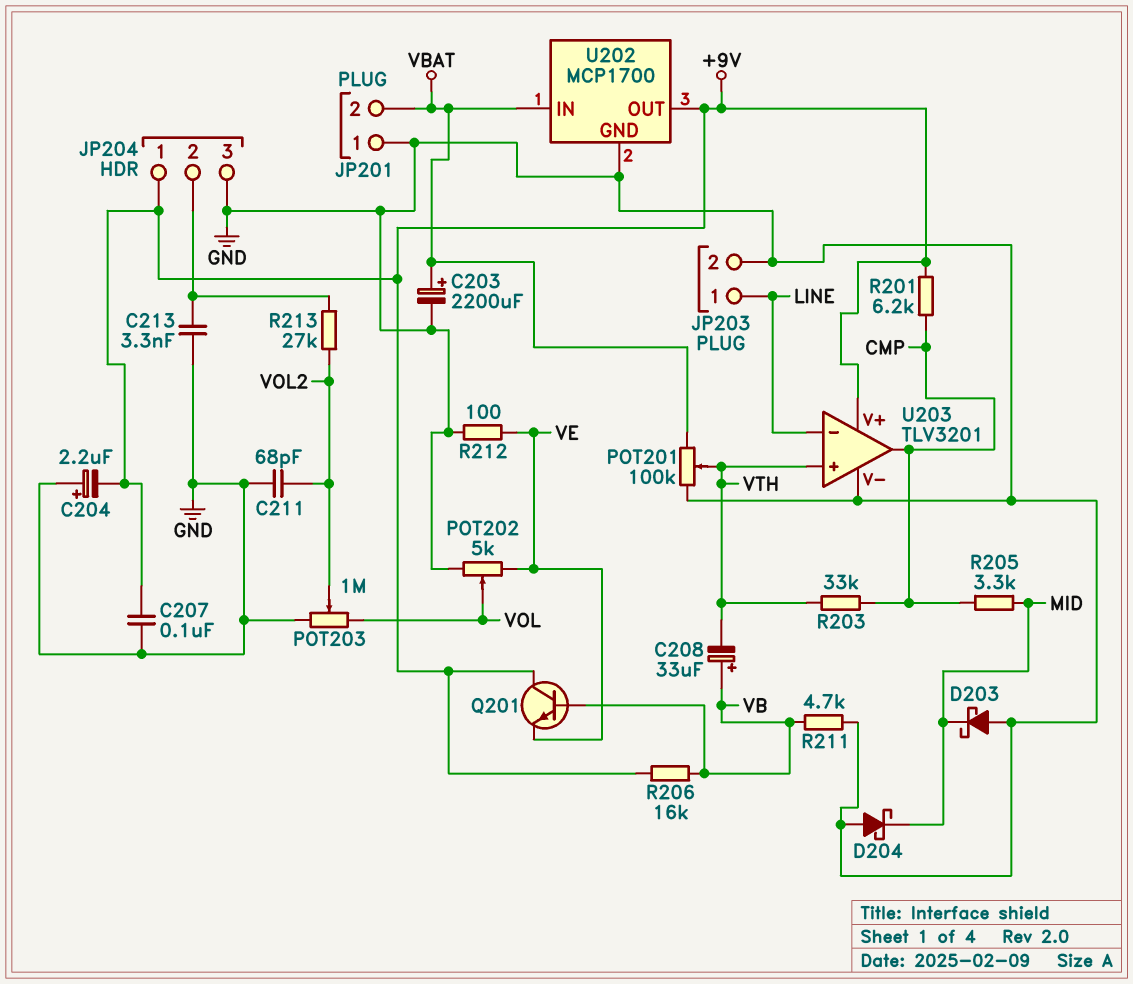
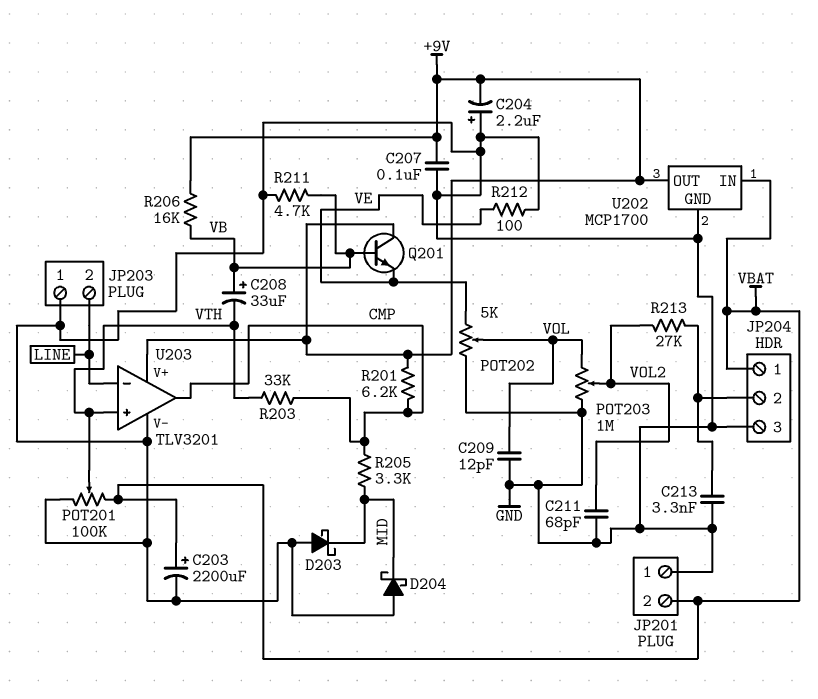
C209: none -> 12pF (GND, VOL)
JP203 pin 1: LINE -> GND
JP203 pin 2: GND -> LINE
JP204 pin 1: +9V -> VBAT

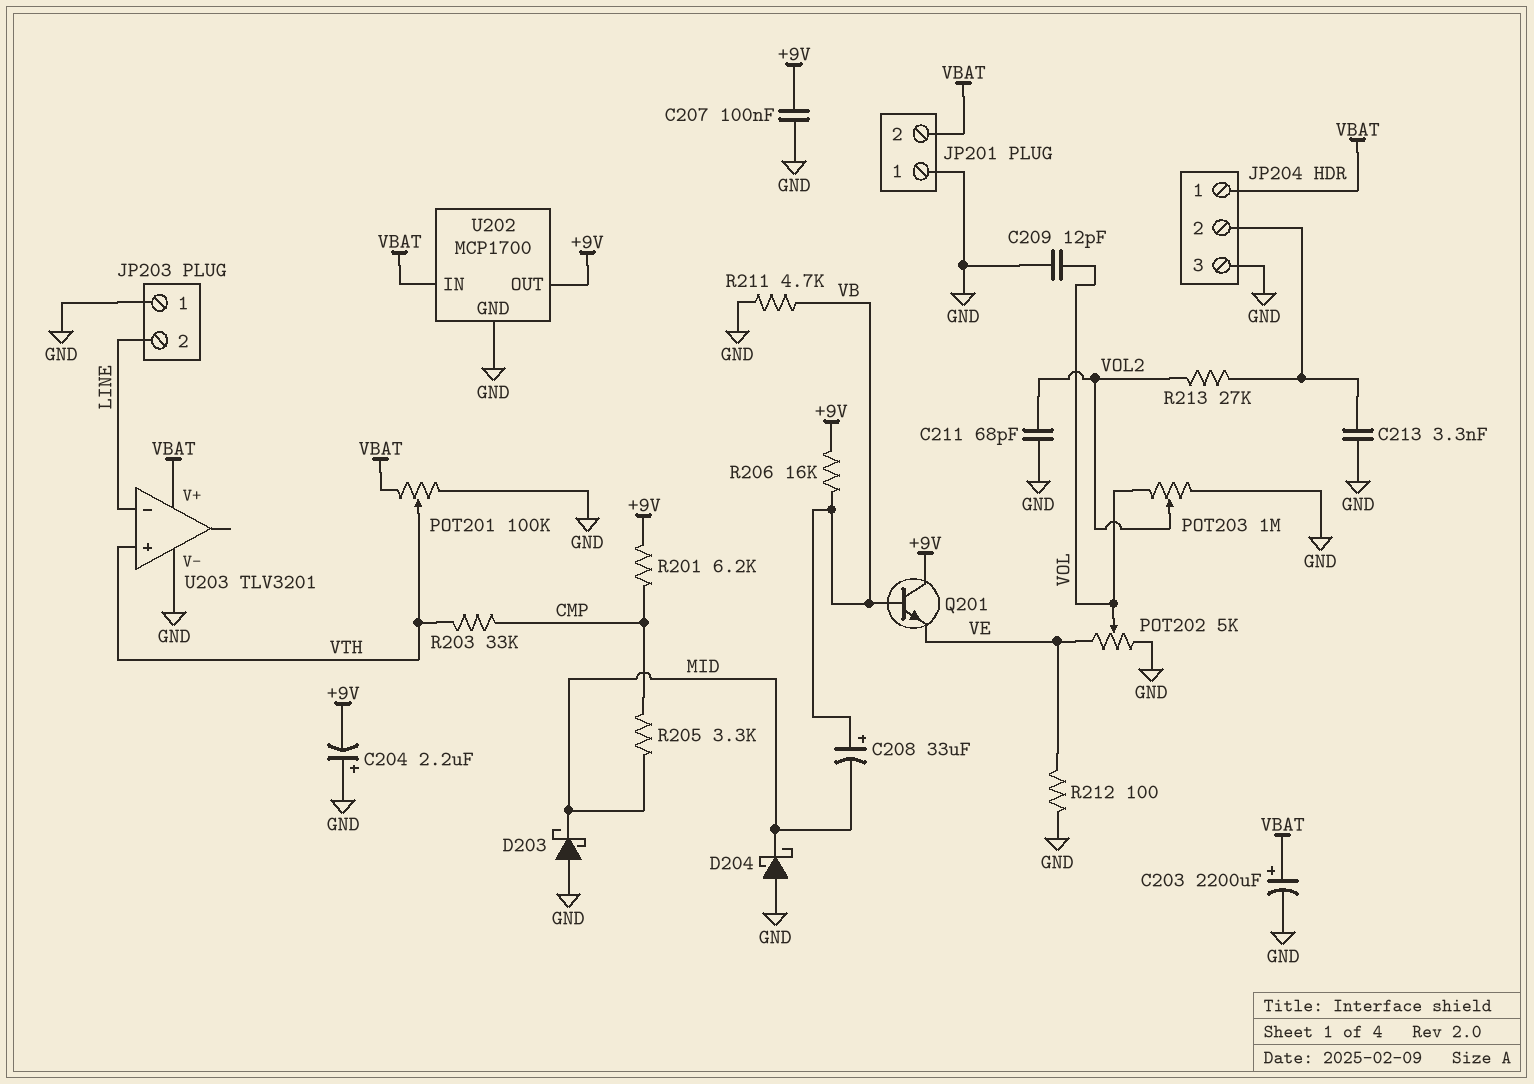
C208: 33uF (plus VB, minus VTH) -> 33uF (plus VB, minus MID)
U203 pin V+: +9V -> VBAT
U203 pin out: CMP -> none

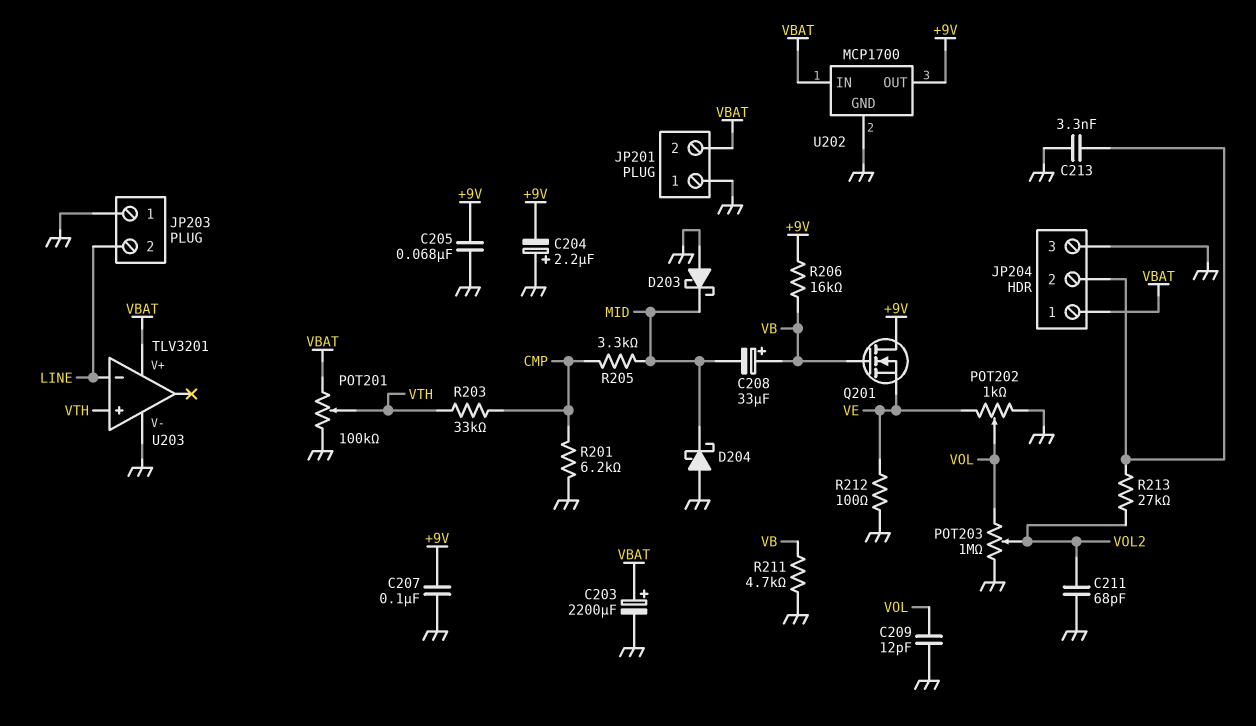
C205: none -> 68nF (+9V, GND)
POT202: 5k (GND, VE, wiper VOL) -> 1k (GND, VE, wiper VOL)
Q201: NPN (B VB, C +9V, E VE) -> NMOS (G VB, D +9V, S VE)
R201: 6.2k (+9V, CMP) -> 6.2k (CMP, GND)

